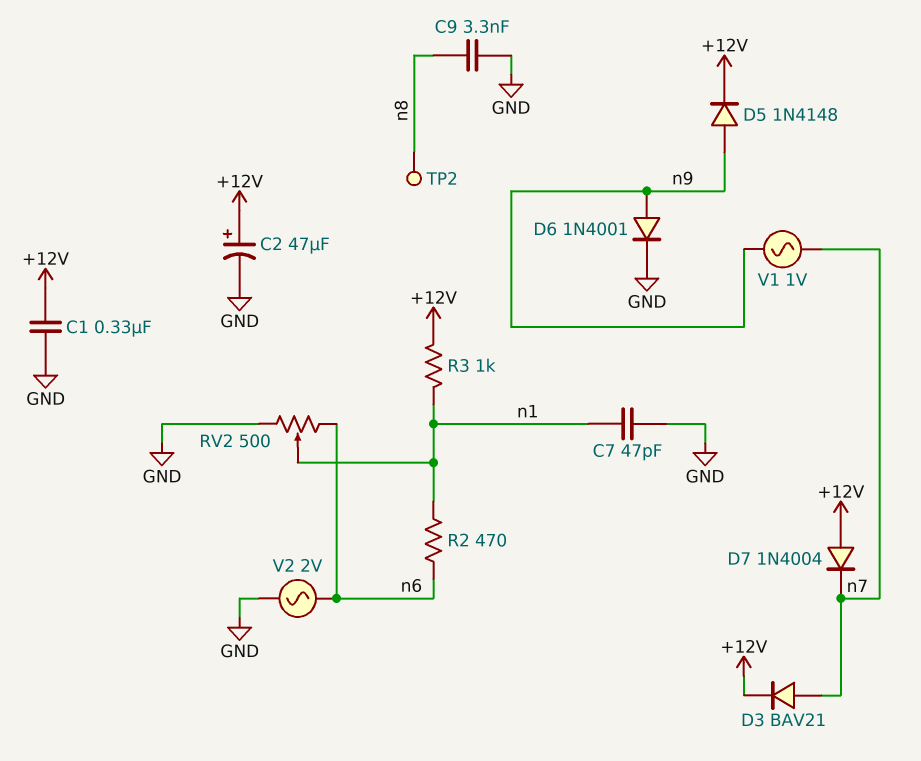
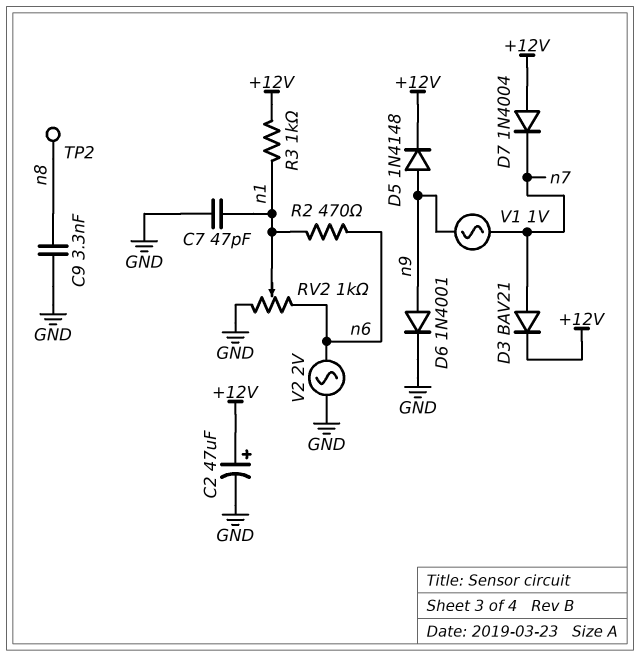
C1: 330nF (+12V, GND) -> none
RV2: 500 (GND, n6, wiper n1) -> 1k (GND, n6, wiper n1)

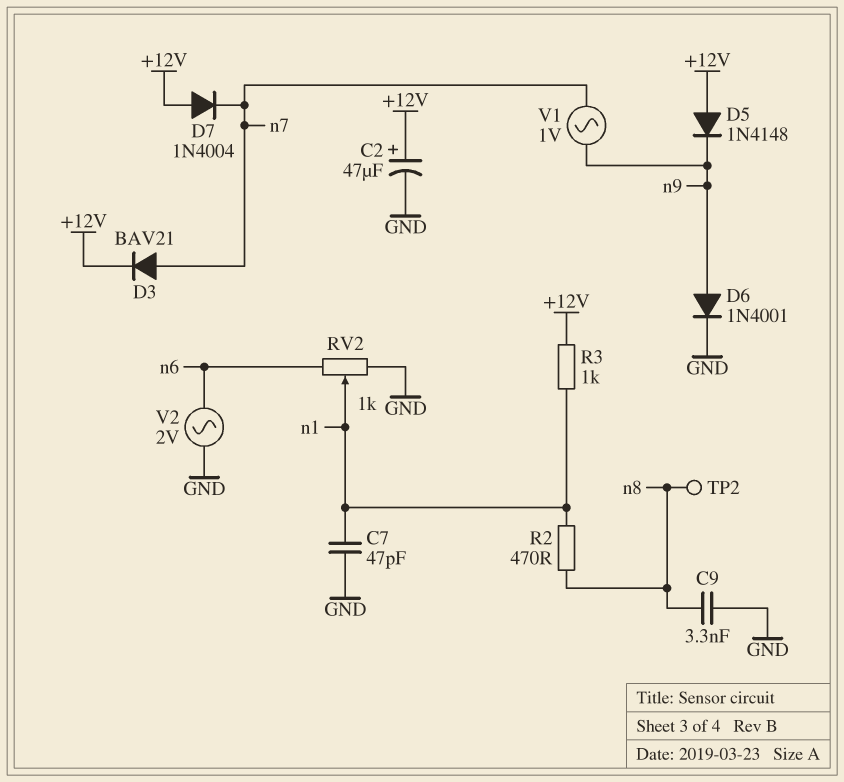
D5: diode 1N4148 (A n9, K +12V) -> diode 1N4148 (A +12V, K n9)
R2: 470 (n1, n6) -> 470 (n1, n8)

